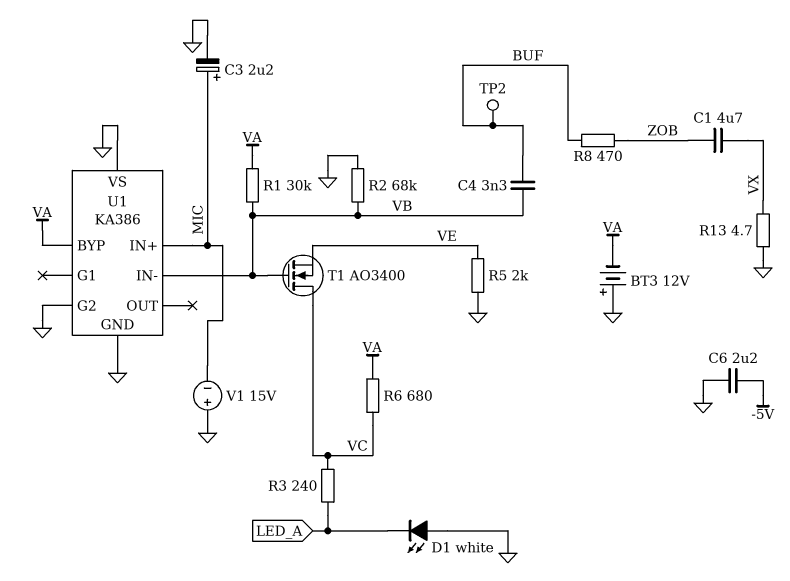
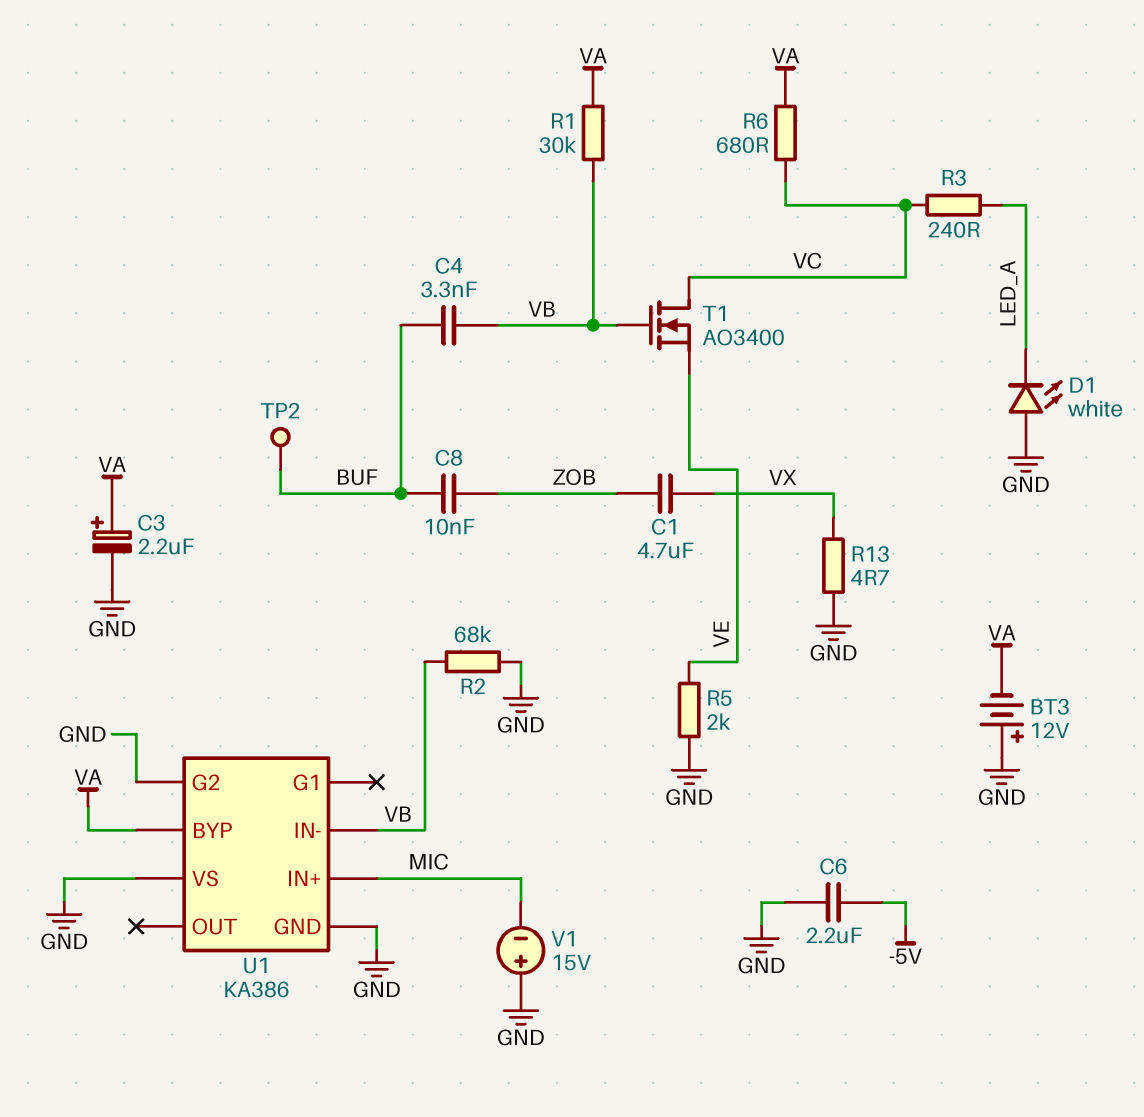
C3: 2.2uF (plus MIC, minus GND) -> 2.2uF (plus VA, minus GND)
C8: none -> 10nF (BUF, ZOB)
R8: 470 (BUF, ZOB) -> none

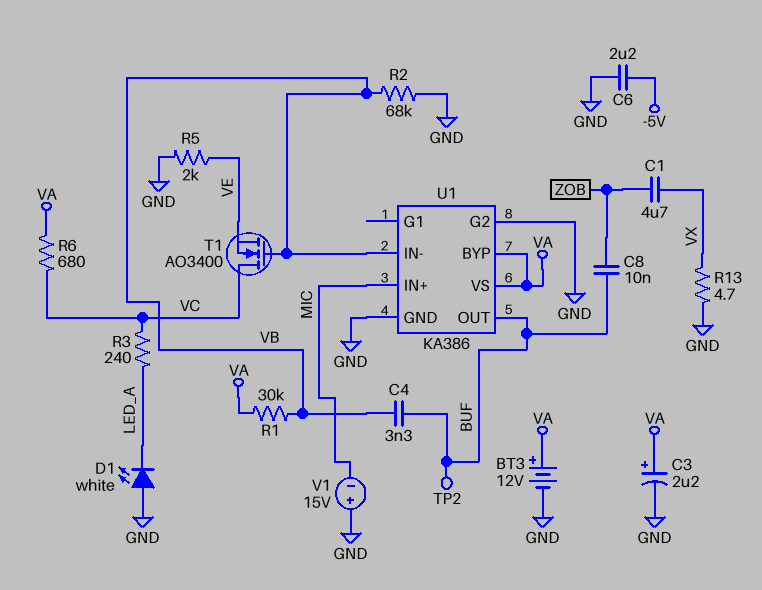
BT3: 12V (plus GND, minus VA) -> 12V (plus VA, minus GND)
U1 pin OUT: none -> BUF
U1 pin VS: GND -> VA

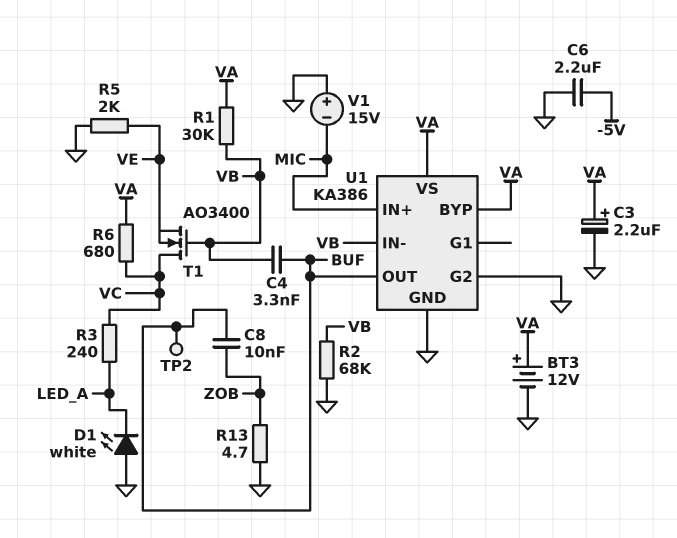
C1: 4.7uF (VX, ZOB) -> none
R13: 4.7 (GND, VX) -> 4.7 (GND, ZOB)

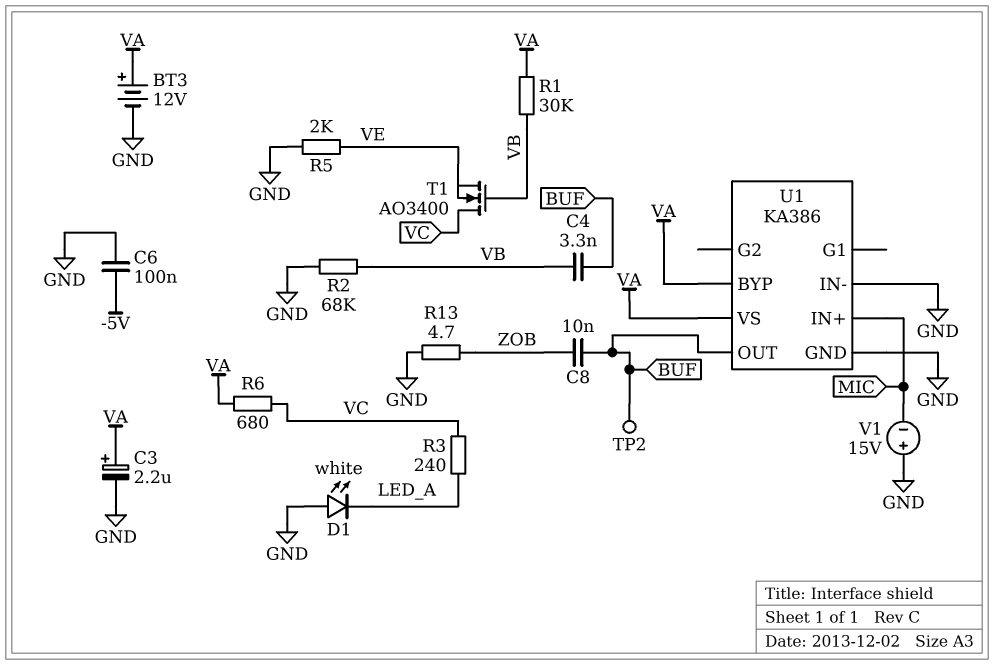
C6: 2.2uF (-5V, GND) -> 100nF (-5V, GND)
U1 pin G2: GND -> none
U1 pin IN-: VB -> GND

